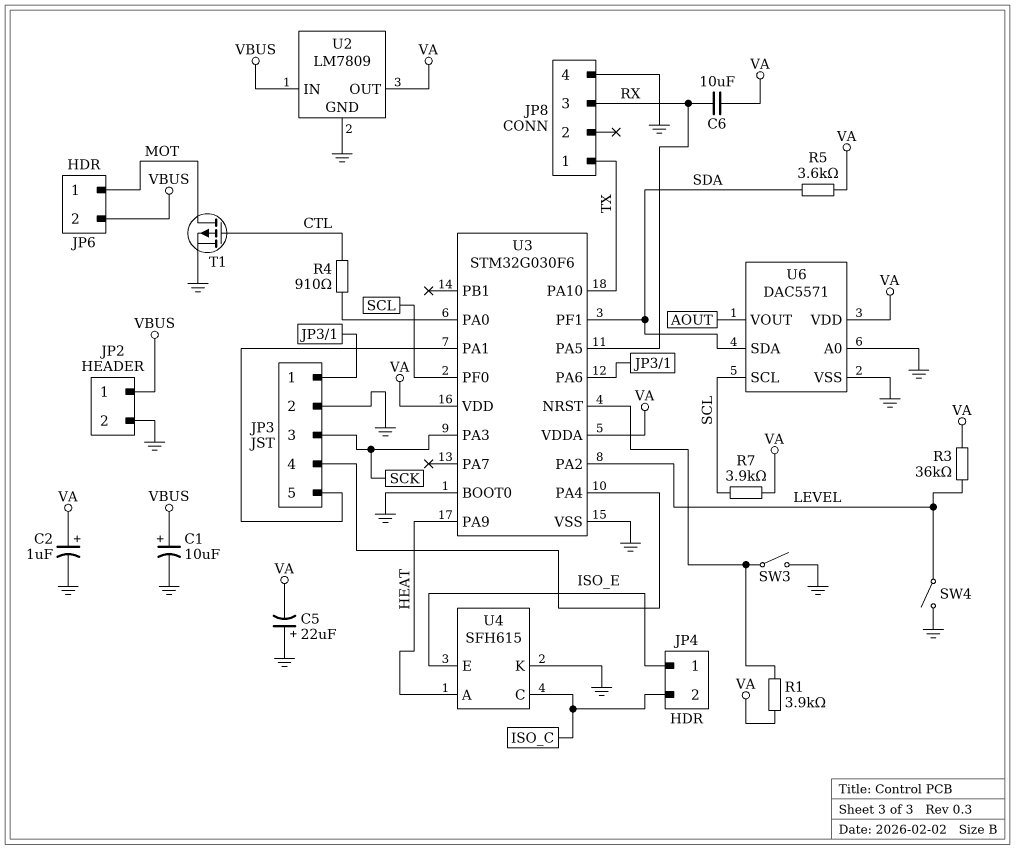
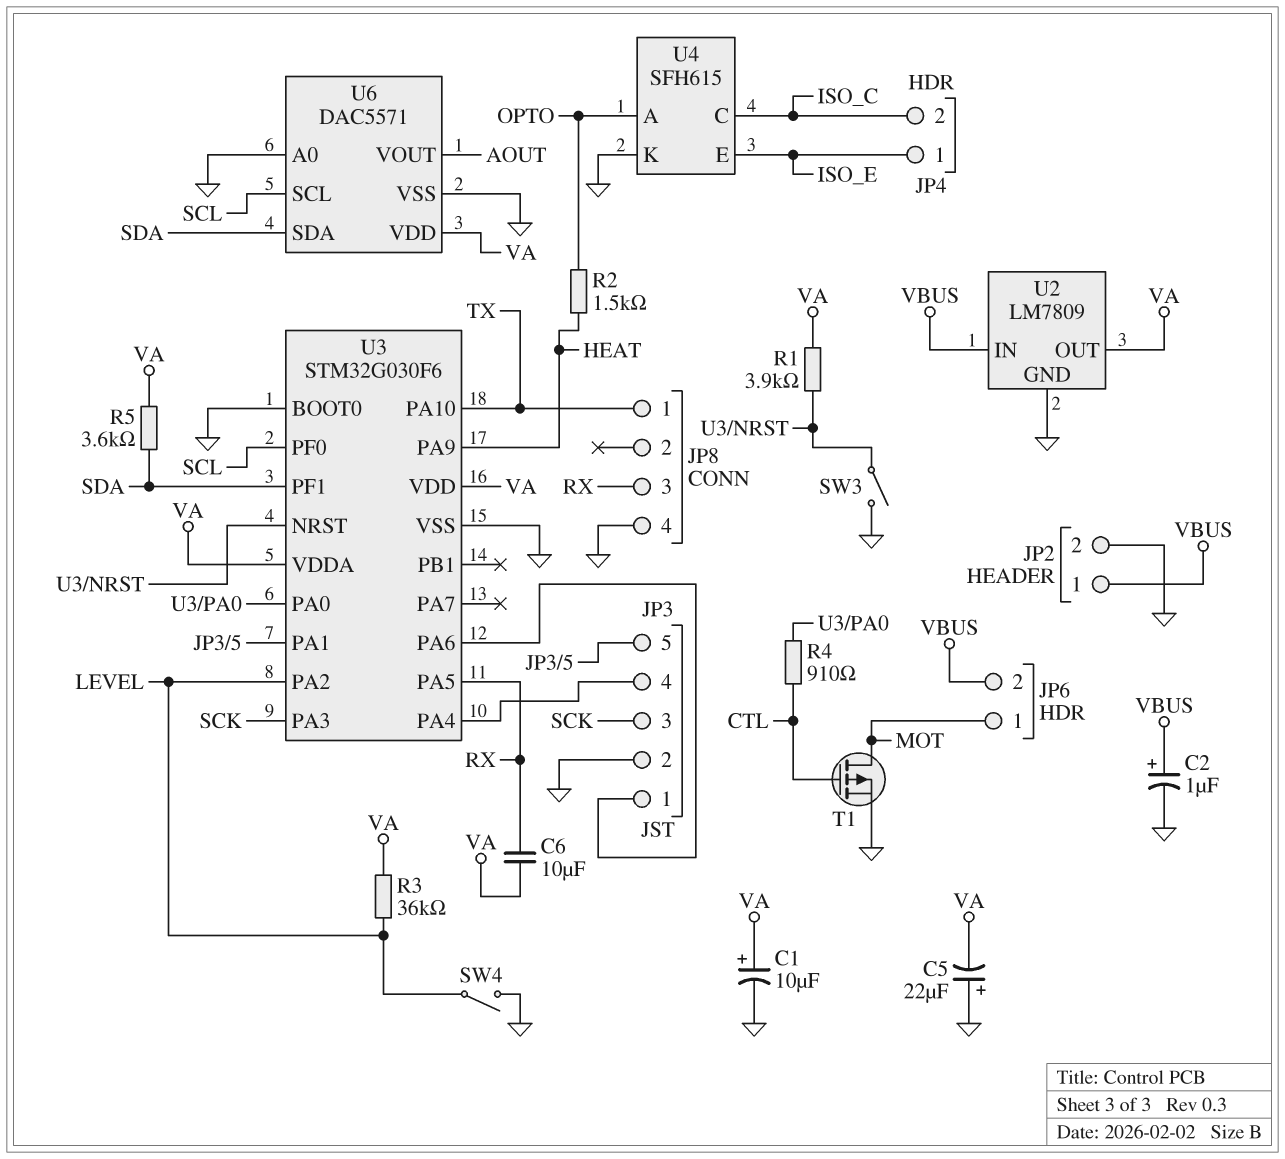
C1: 10uF (plus VBUS, minus GND) -> 10uF (plus VA, minus GND)
C2: 1uF (plus VA, minus GND) -> 1uF (plus VBUS, minus GND)
R2: none -> 1.5k (HEAT, OPTO)
R7: 3.9k (SCL, VA) -> none
U4 pin A: HEAT -> OPTO

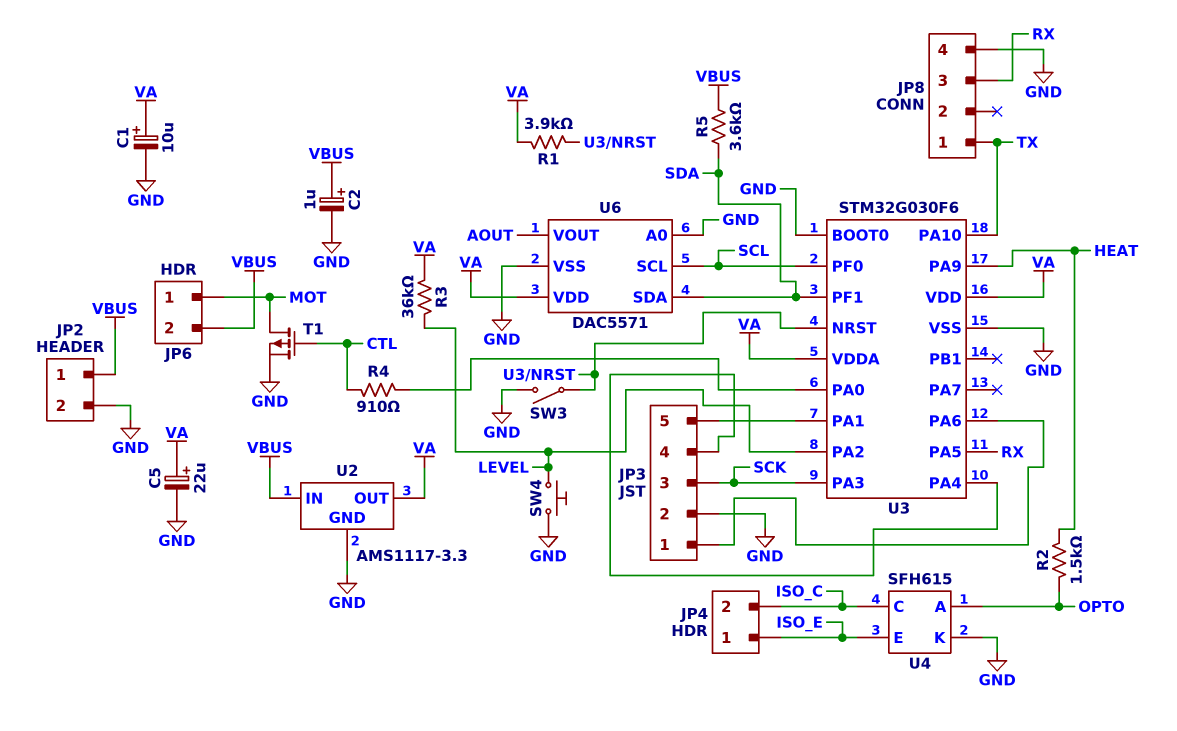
C5: 22uF (plus GND, minus VA) -> 22uF (plus VA, minus GND)
C6: 10uF (RX, VA) -> none
R5: 3.6k (SDA, VA) -> 3.6k (SDA, VBUS)
SW4: switch (GND, LEVEL) -> button (GND, LEVEL)
U2: LM7809 -> AMS1117-3.3

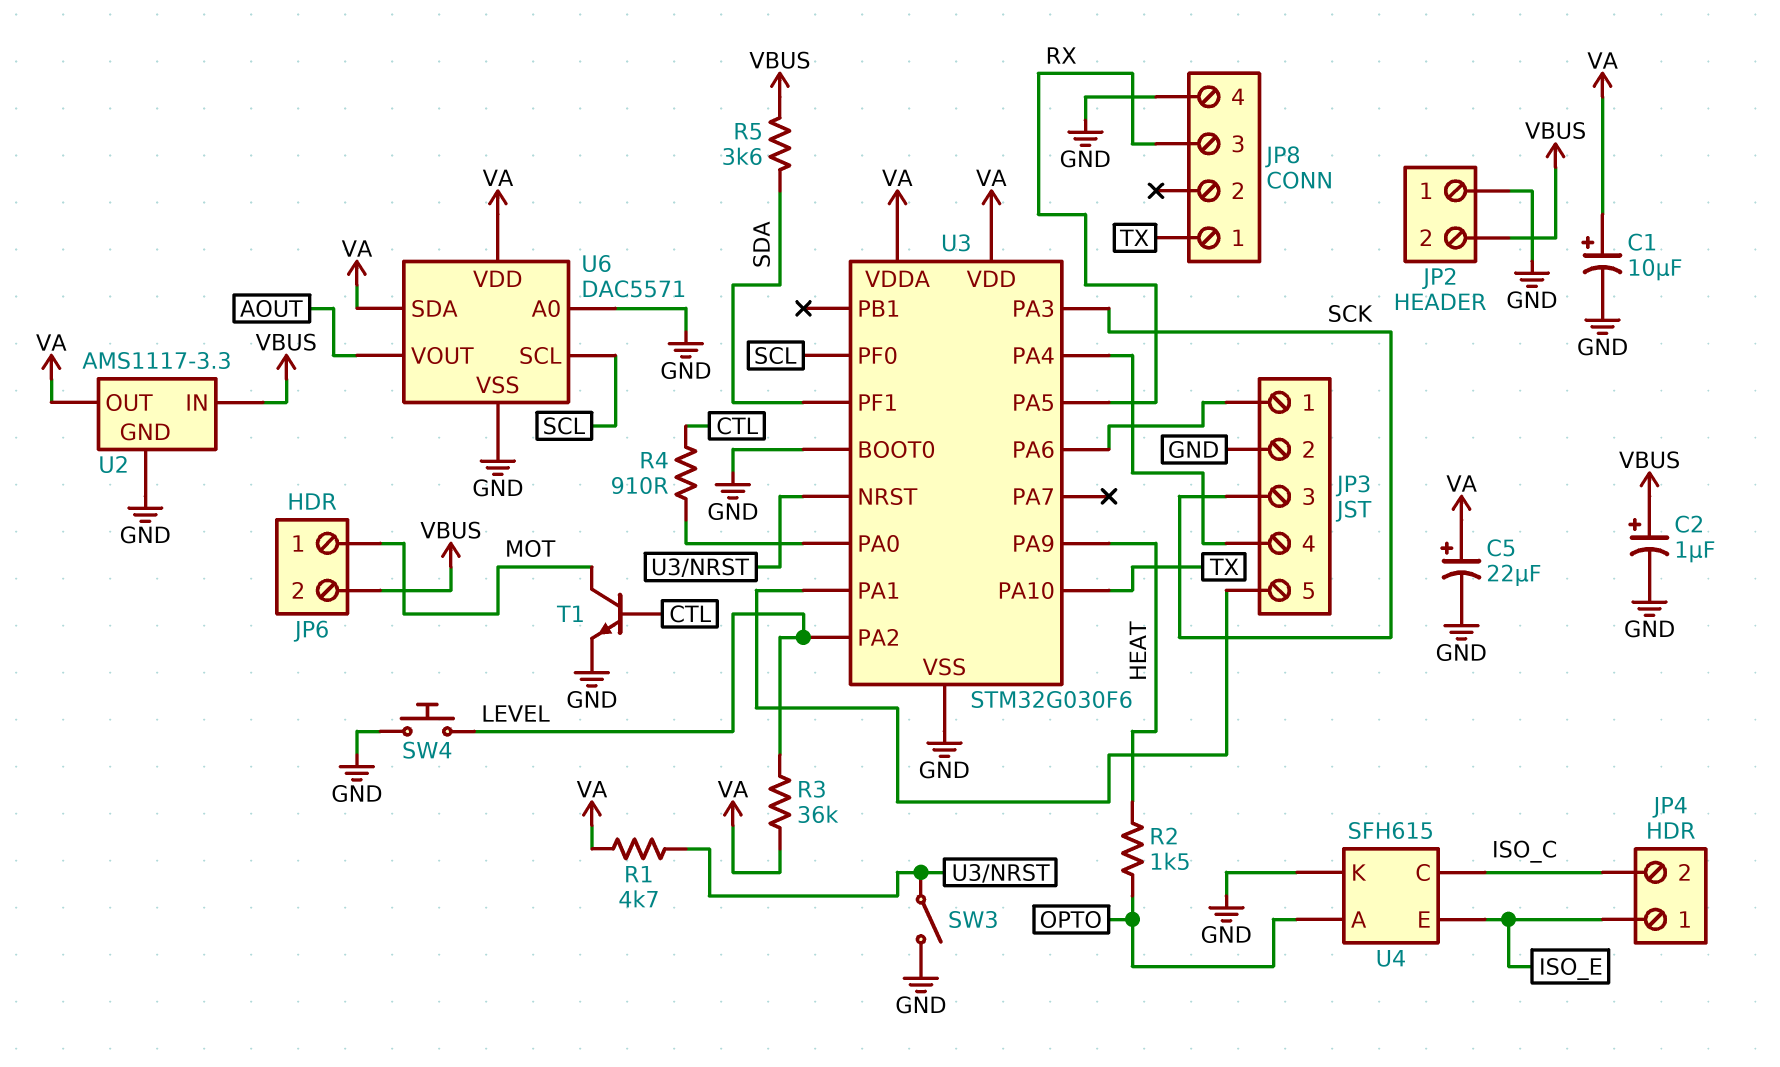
JP2 pin 1: VBUS -> GND
JP2 pin 2: GND -> VBUS
R1: 3.9k (U3/NRST, VA) -> 4.7k (U3/NRST, VA)
T1: PMOS (G CTL, D MOT, S GND) -> NPN (B CTL, C MOT, E GND)
U6 pin SDA: SDA -> VA

